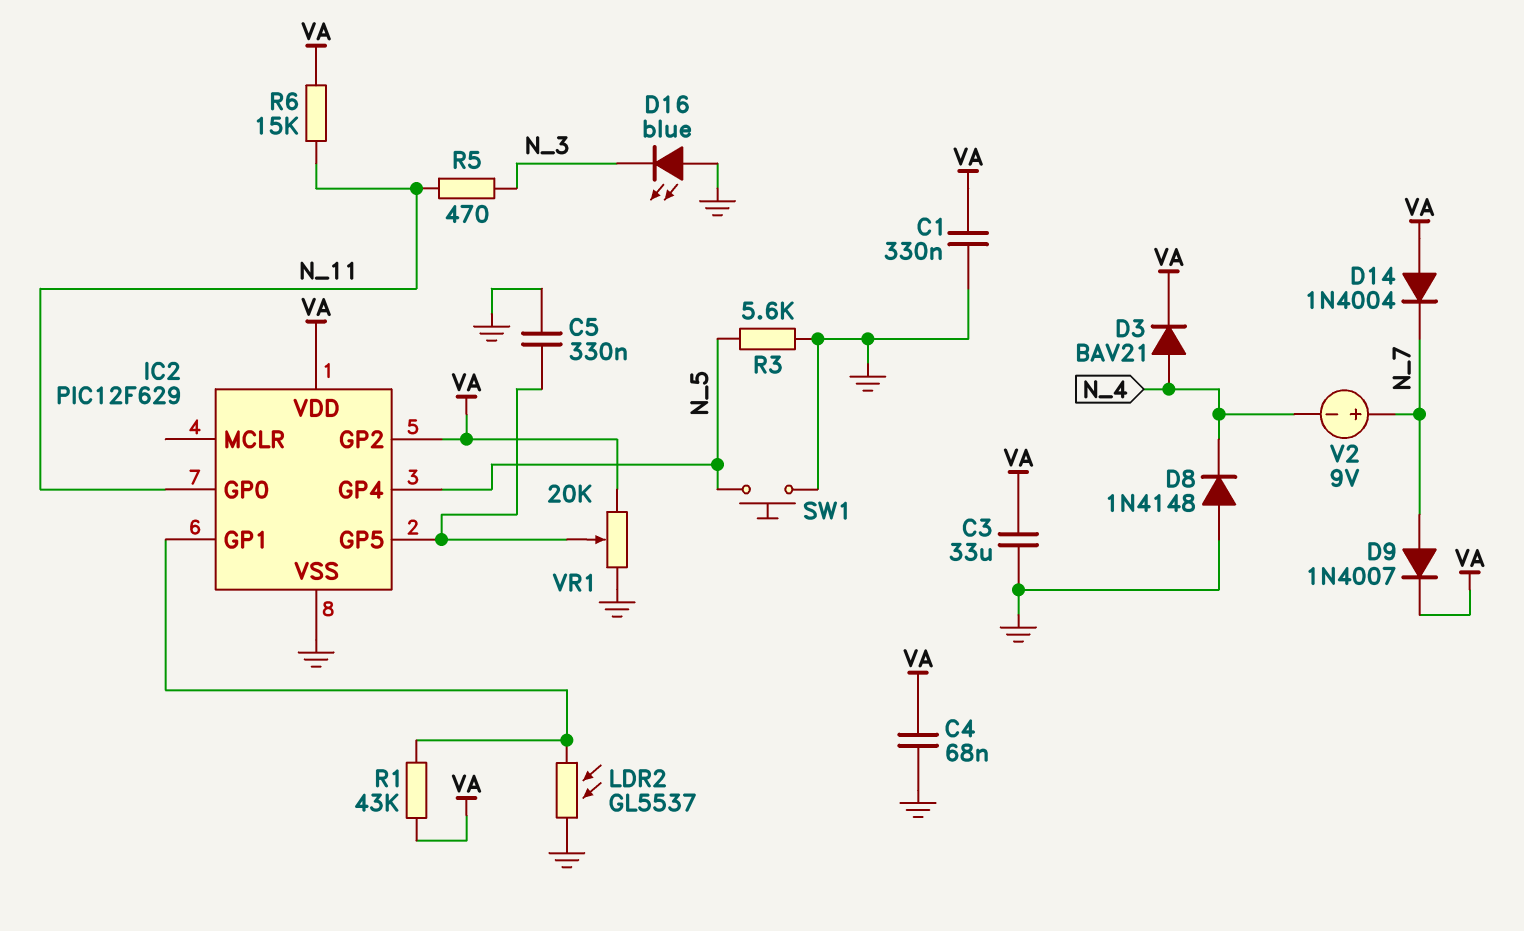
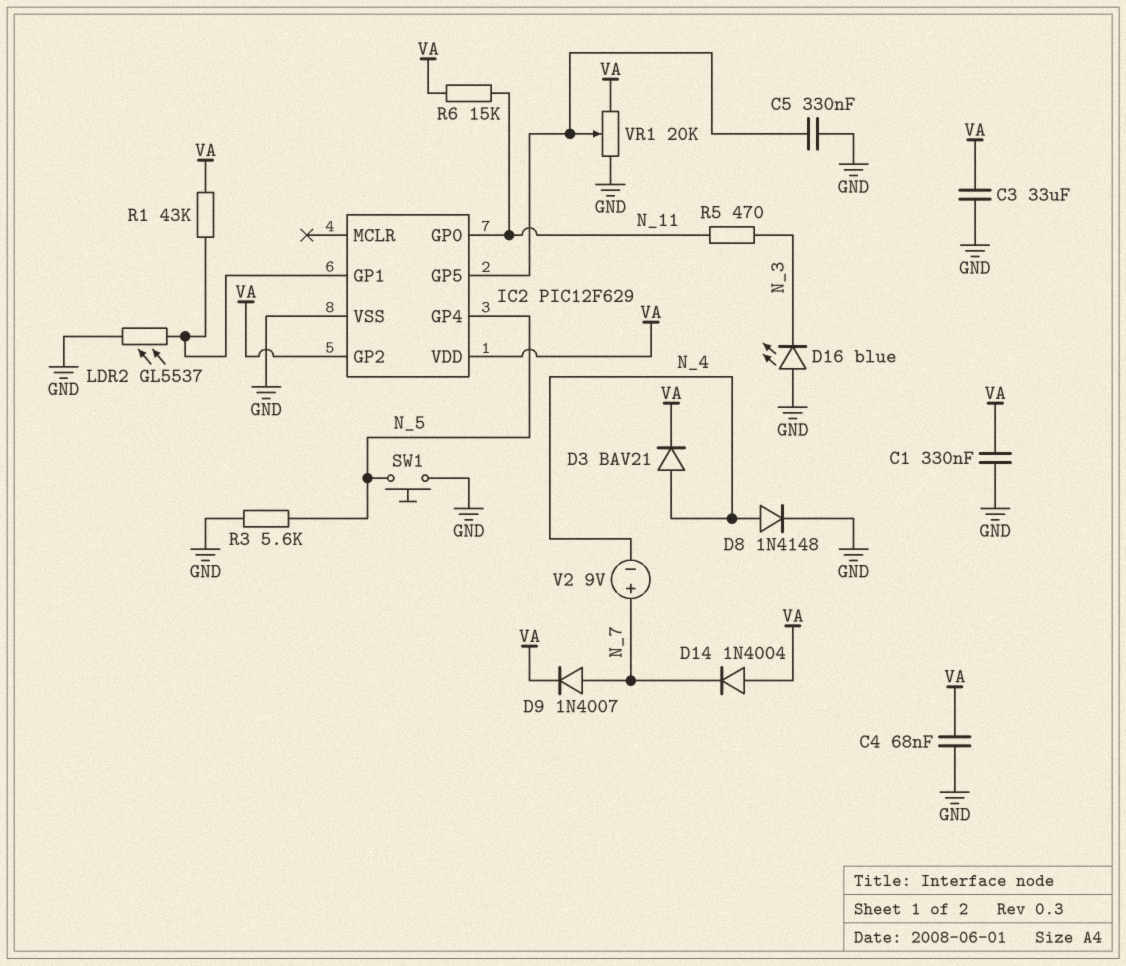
D8: diode 1N4148 (A GND, K N_4) -> diode 1N4148 (A N_4, K GND)

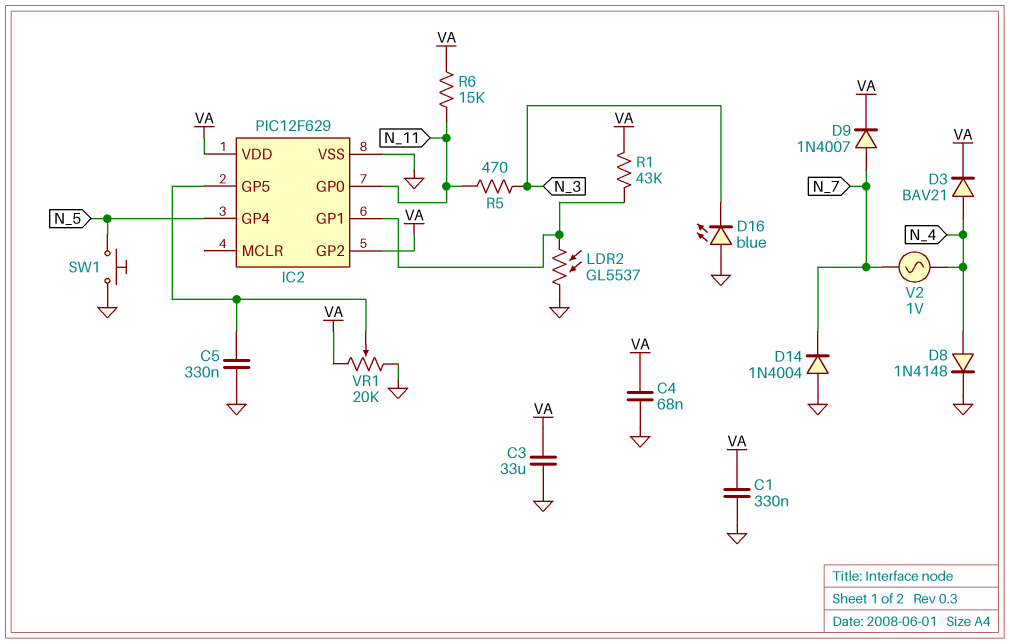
D14: diode 1N4004 (A VA, K N_7) -> diode 1N4004 (A GND, K N_7)
R3: 5.6k (GND, N_5) -> none
V2: 9V (plus N_7, minus N_4) -> AC 1V (N_4, N_7)

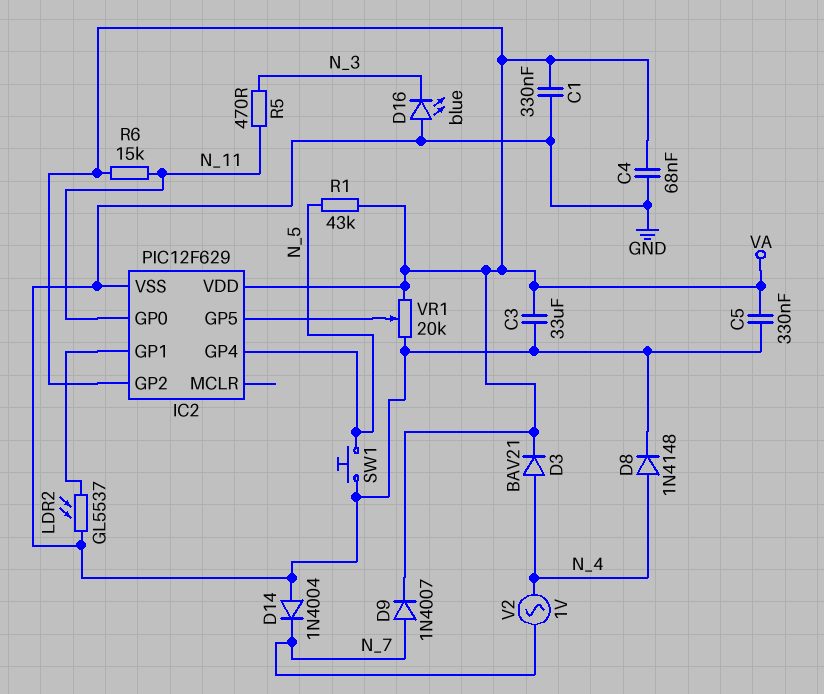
C5: 330nF (GND, IC2/GP5) -> 330nF (GND, VA)
R1: 43k (IC2/GP1, VA) -> 43k (N_5, VA)

